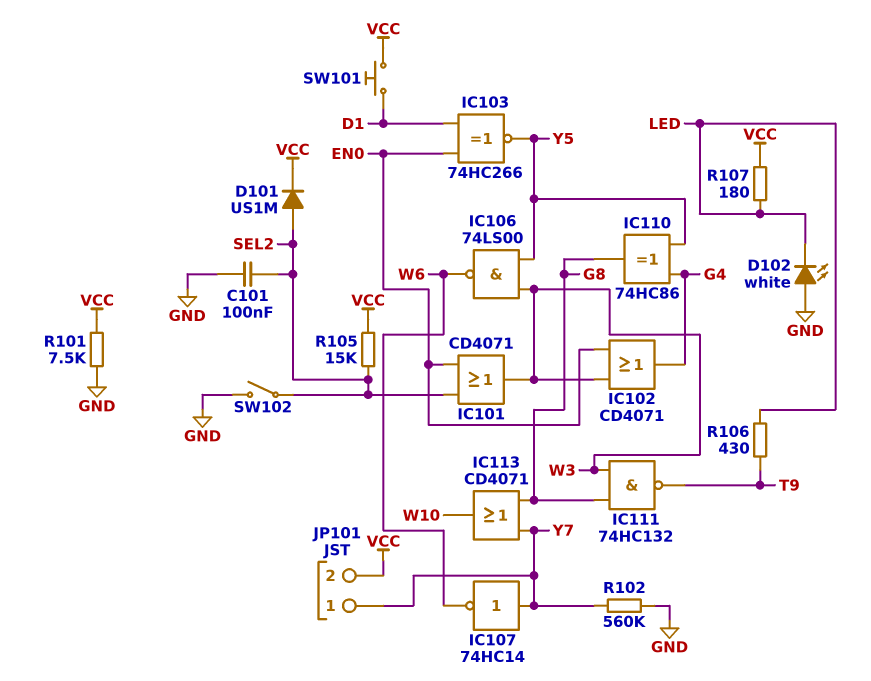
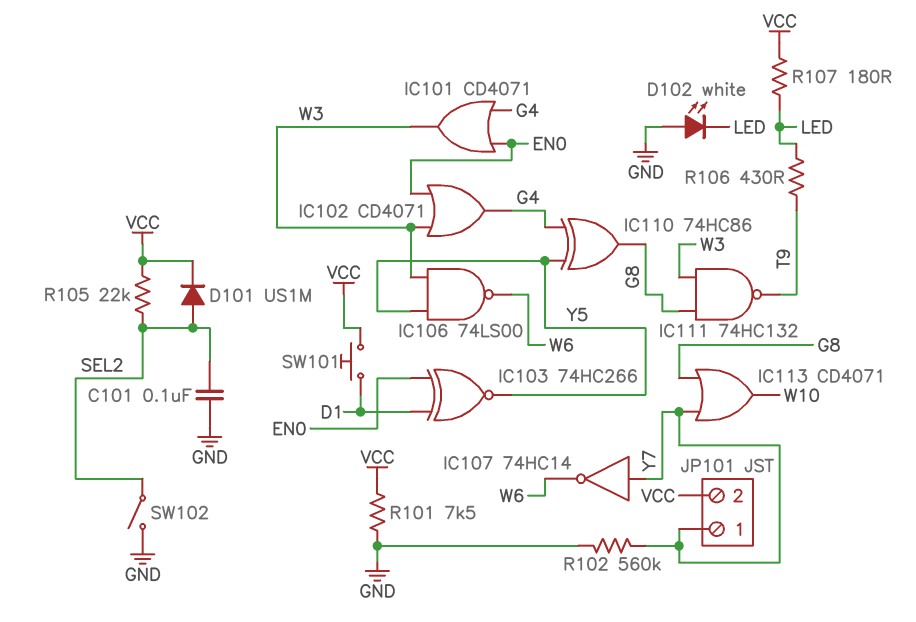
IC101: OR CD4071 (in EN0, in SEL2, out W3) -> OR CD4071 (in EN0, in G4, out W3)
R105: 15k (SEL2, VCC) -> 22k (SEL2, VCC)

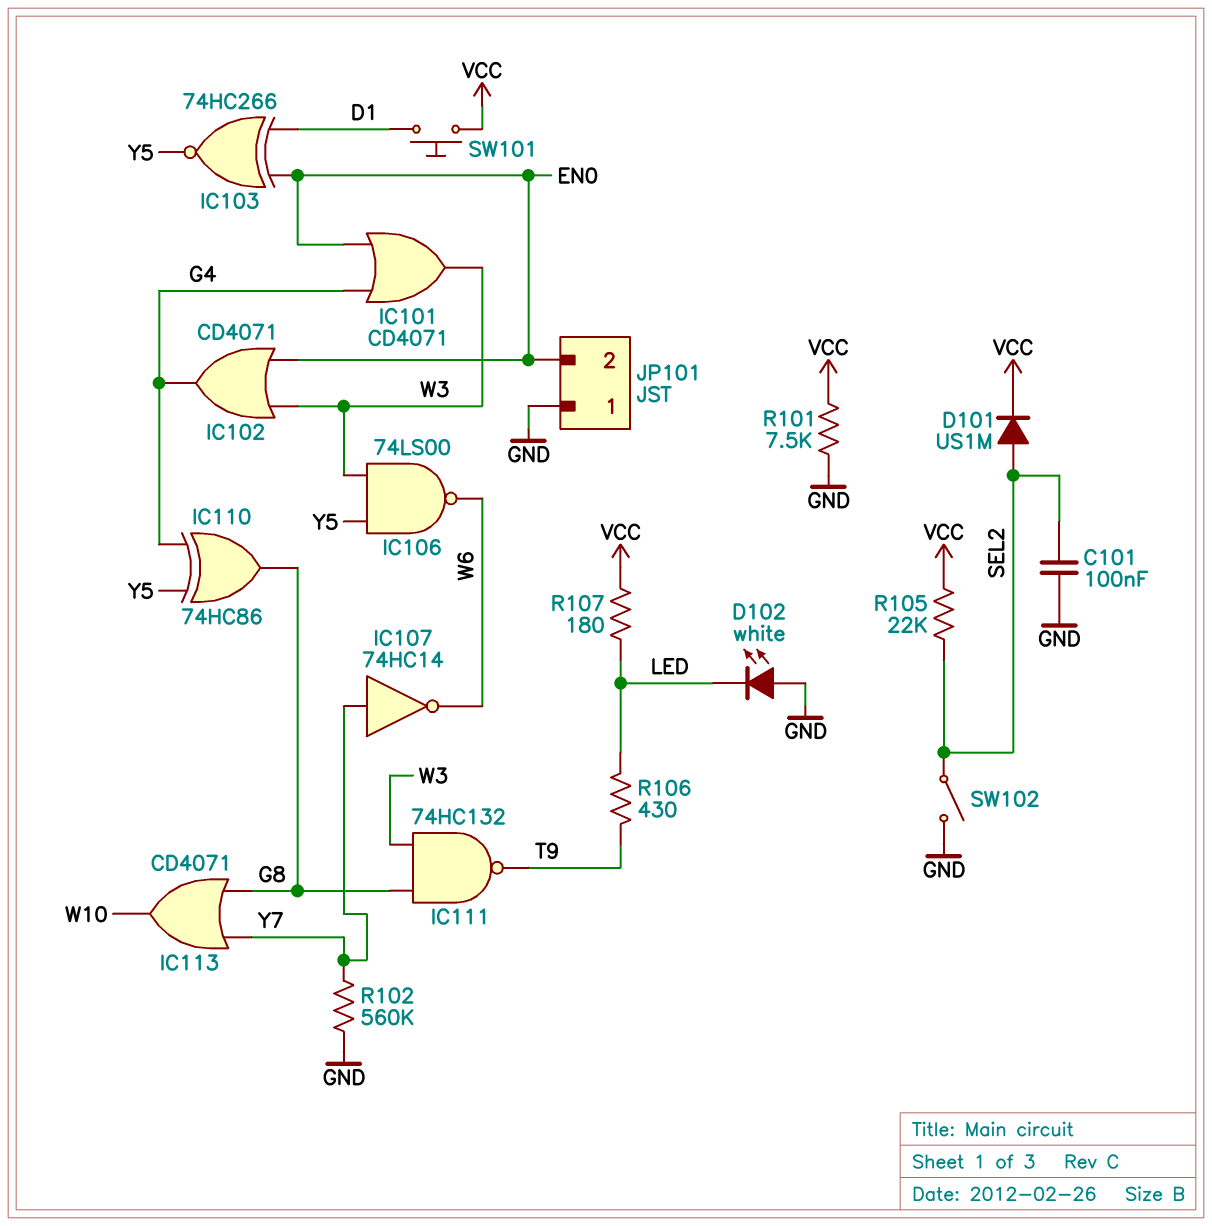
JP101 pin 1: Y7 -> GND
JP101 pin 2: VCC -> EN0

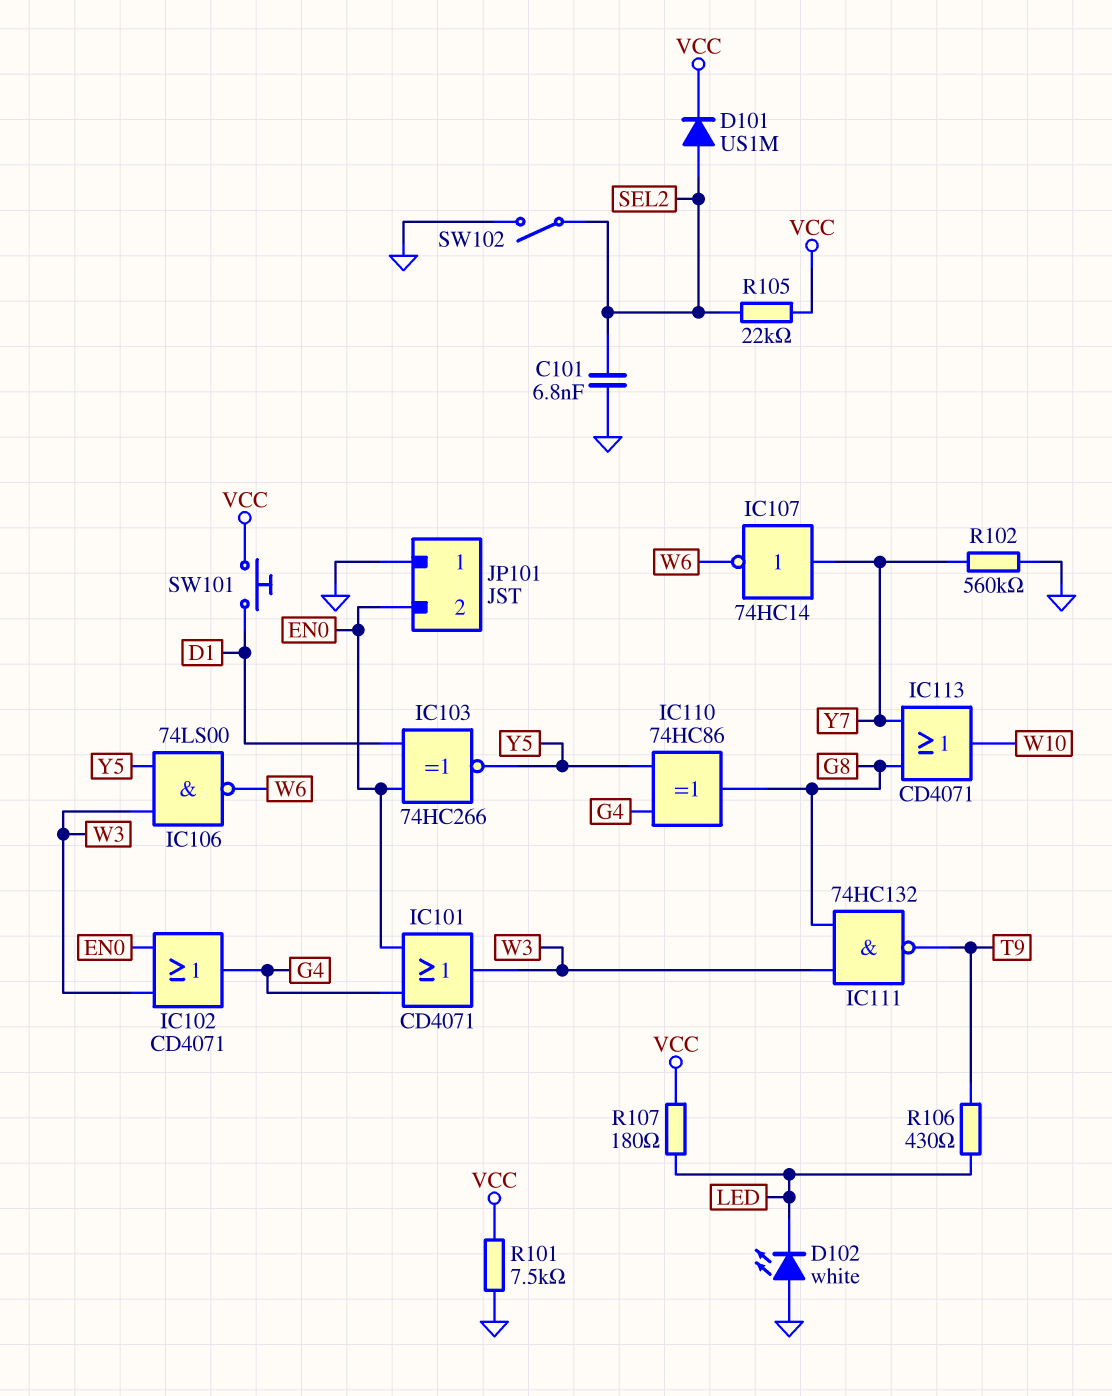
C101: 100nF (GND, SEL2) -> 6.8nF (GND, SEL2)

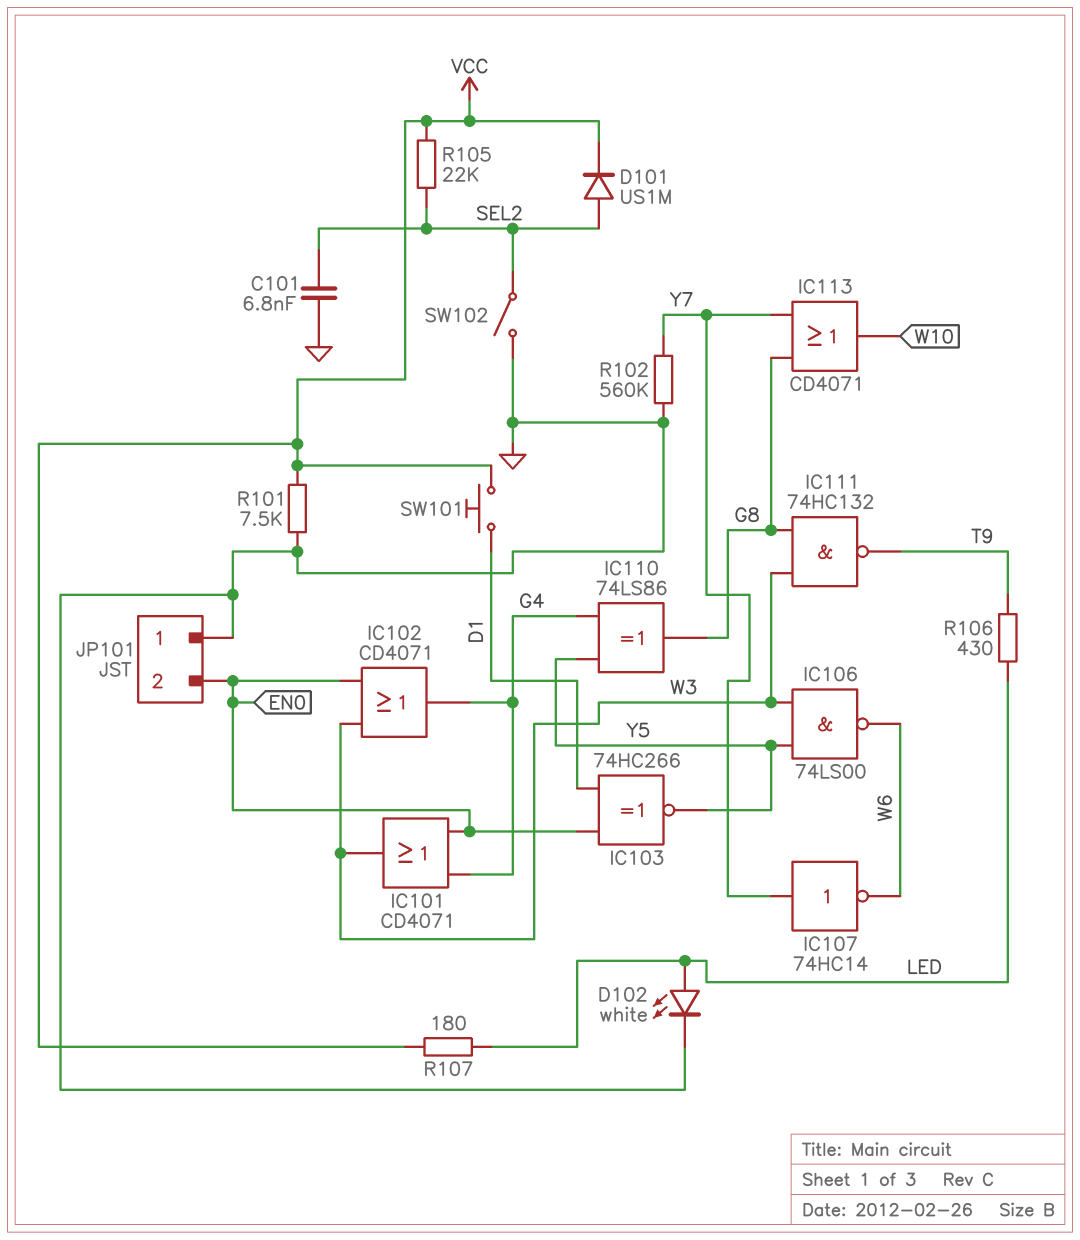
D102: LED white (A GND, K LED) -> LED white (A LED, K GND)
IC110: XOR 74HC86 (in G4, in Y5, out G8) -> XOR 74LS86 (in G4, in Y5, out G8)

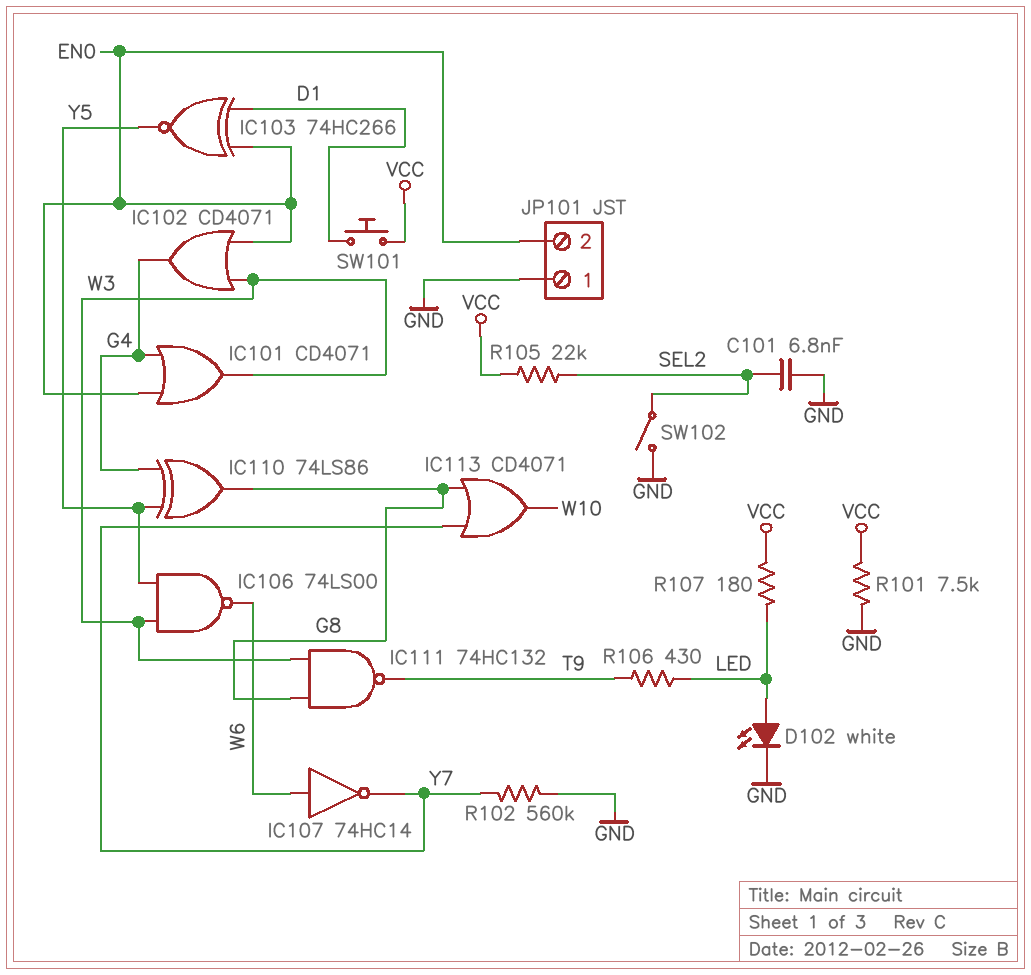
D101: diode US1M (A SEL2, K VCC) -> none
IC107: NOT 74HC14 (in Y7, out W6) -> NOT 74HC14 (in W6, out Y7)

